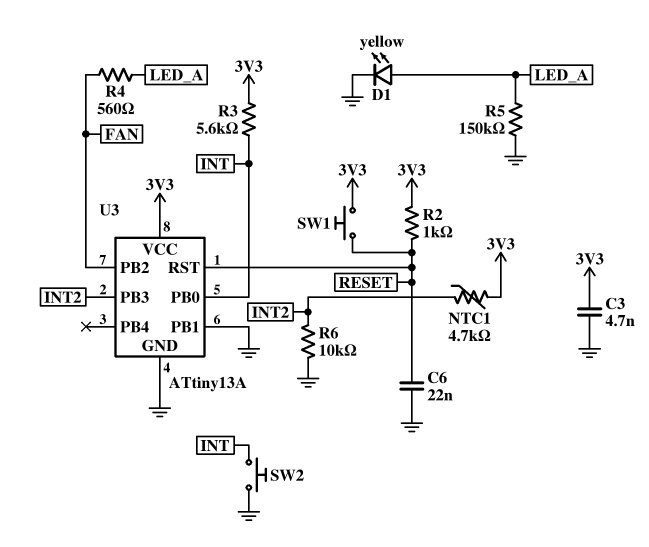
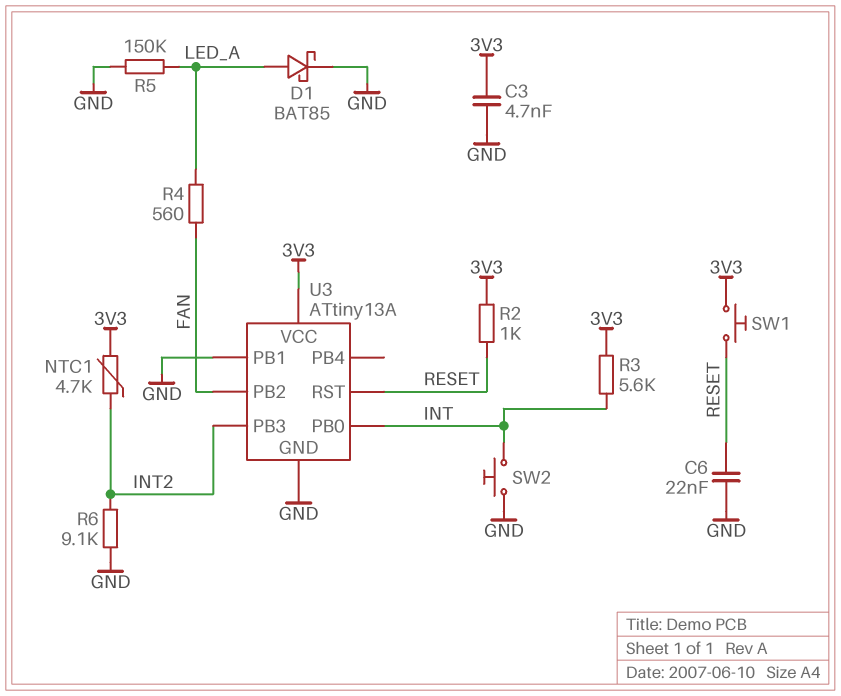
D1: LED yellow (A LED_A, K GND) -> schottky BAT85 (A LED_A, K GND)
R6: 10k (GND, INT2) -> 9.1k (GND, INT2)

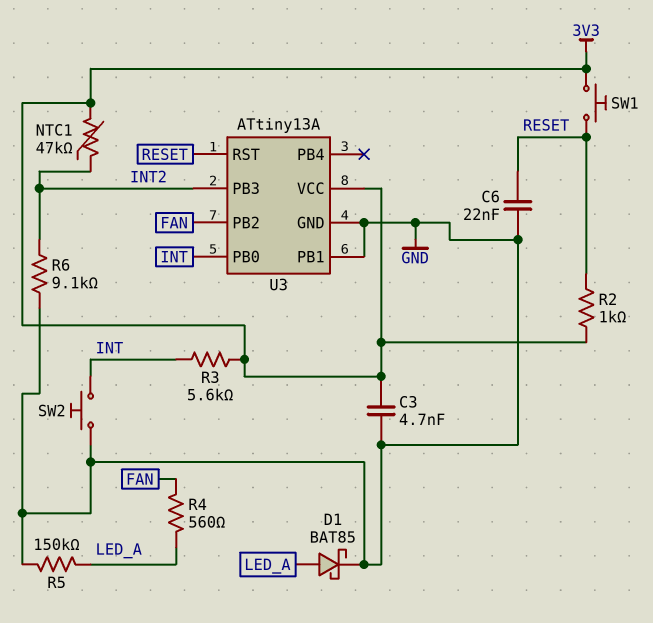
NTC1: 4.7k (3V3, INT2) -> 47k (3V3, INT2)

